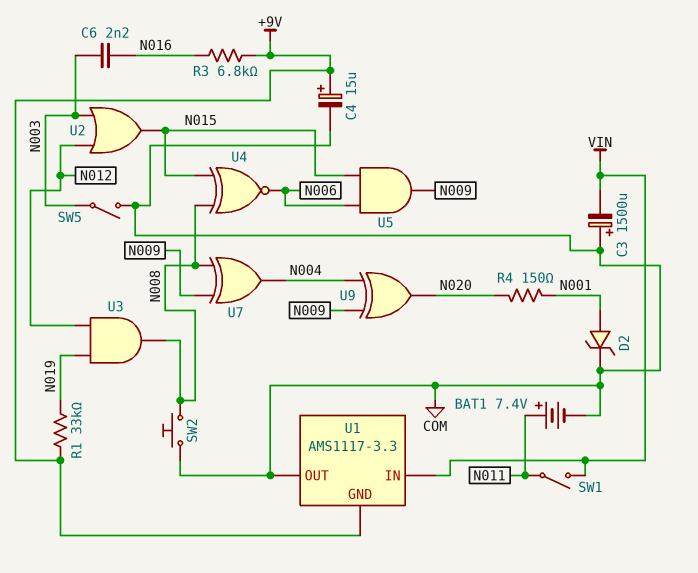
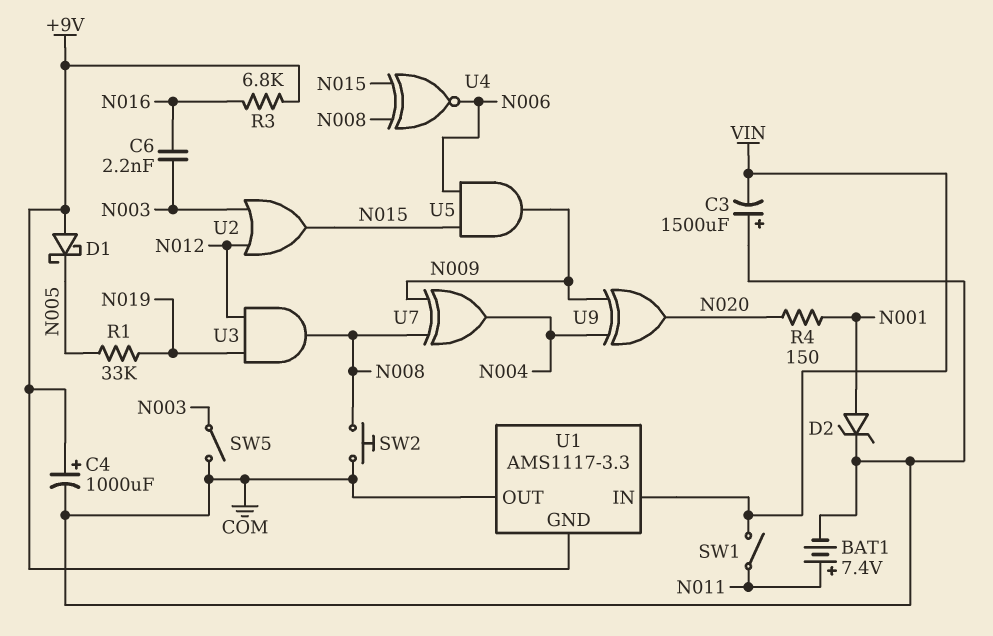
C4: 15uF (plus +9V, minus COM) -> 1000uF (plus +9V, minus COM)
D1: none -> schottky (A +9V, K N005)
R1: 33k (+9V, N019) -> 33k (N005, N019)

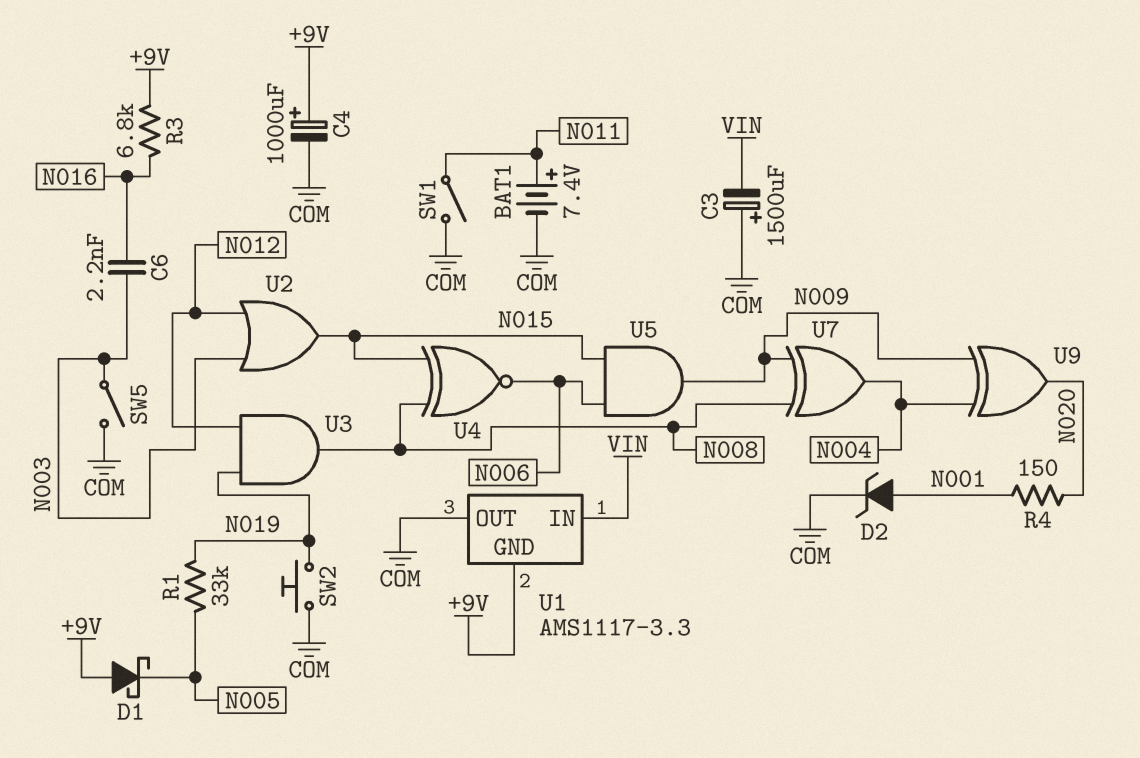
SW1: switch (N011, VIN) -> switch (COM, N011)
SW2: button (COM, N008) -> button (COM, N019)

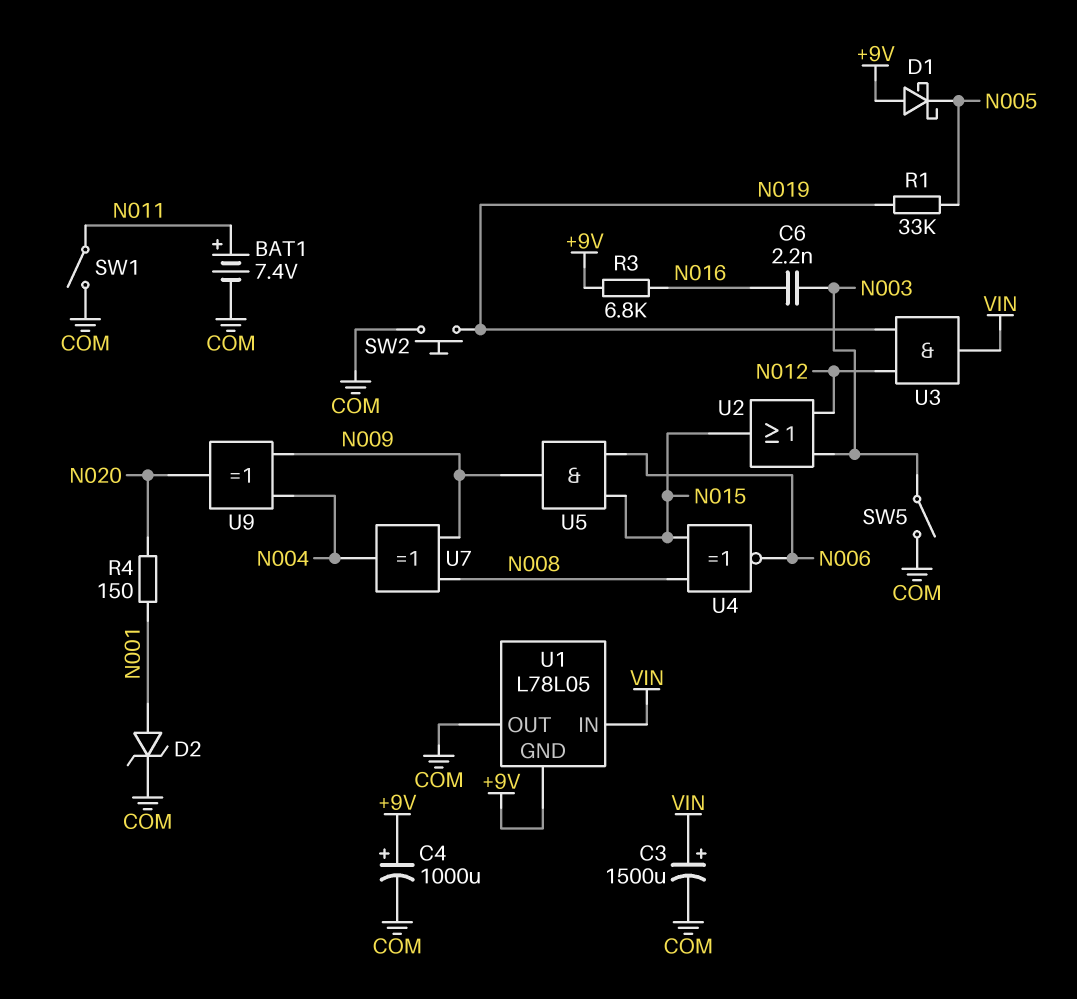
C3: 1500uF (plus COM, minus VIN) -> 1500uF (plus VIN, minus COM)
U1: AMS1117-3.3 -> L78L05
U3: AND (in N012, in N019, out N008) -> AND (in N012, in N019, out VIN)

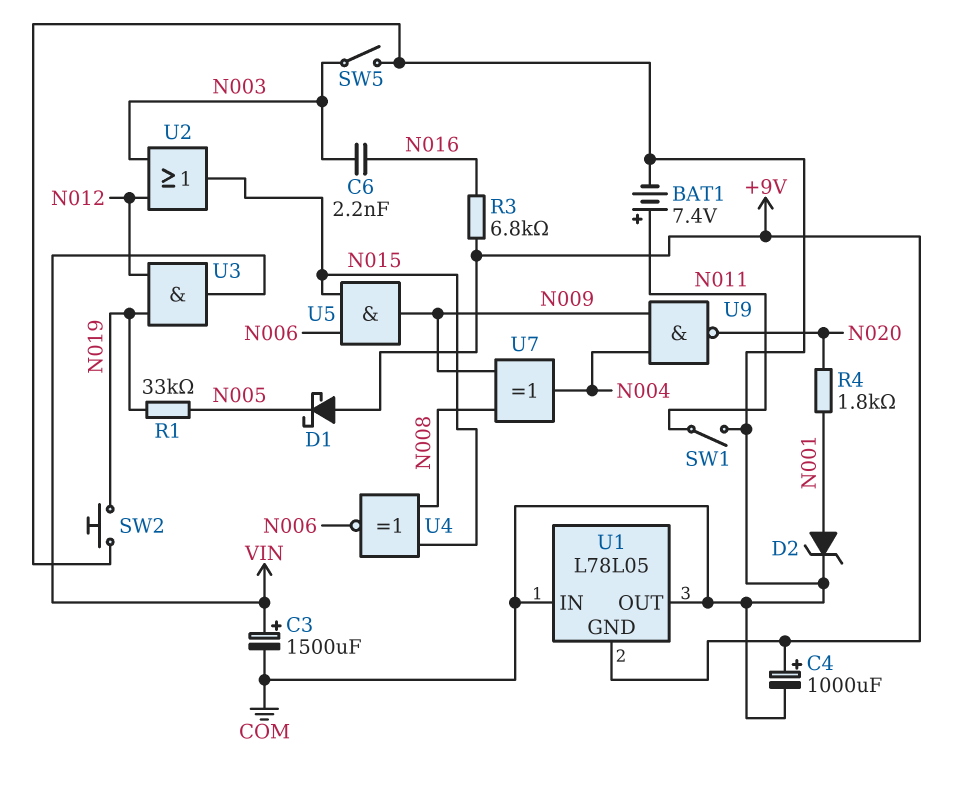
R4: 150 (N001, N020) -> 1.8k (N001, N020)
U1 pin IN: VIN -> COM
U9: XOR (in N004, in N009, out N020) -> NAND (in N004, in N009, out N020)

